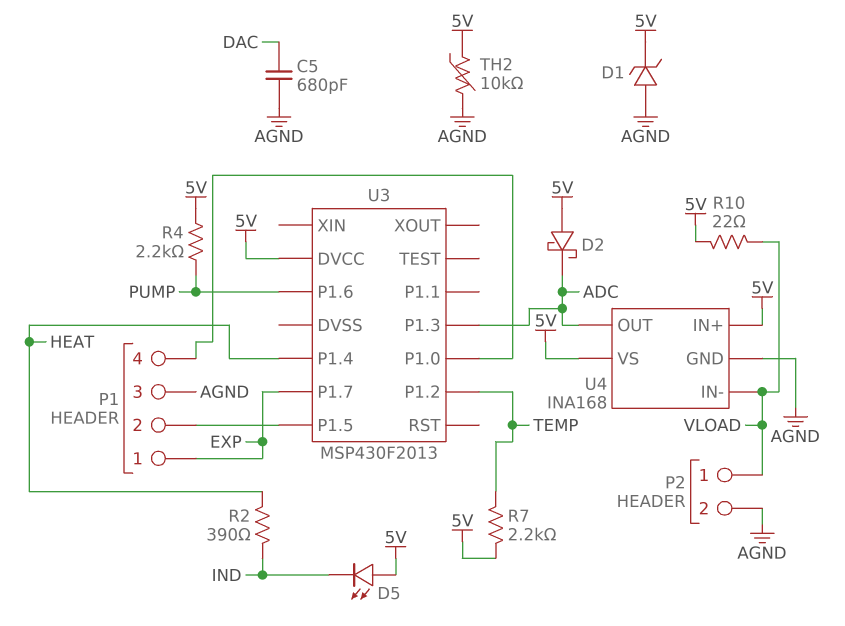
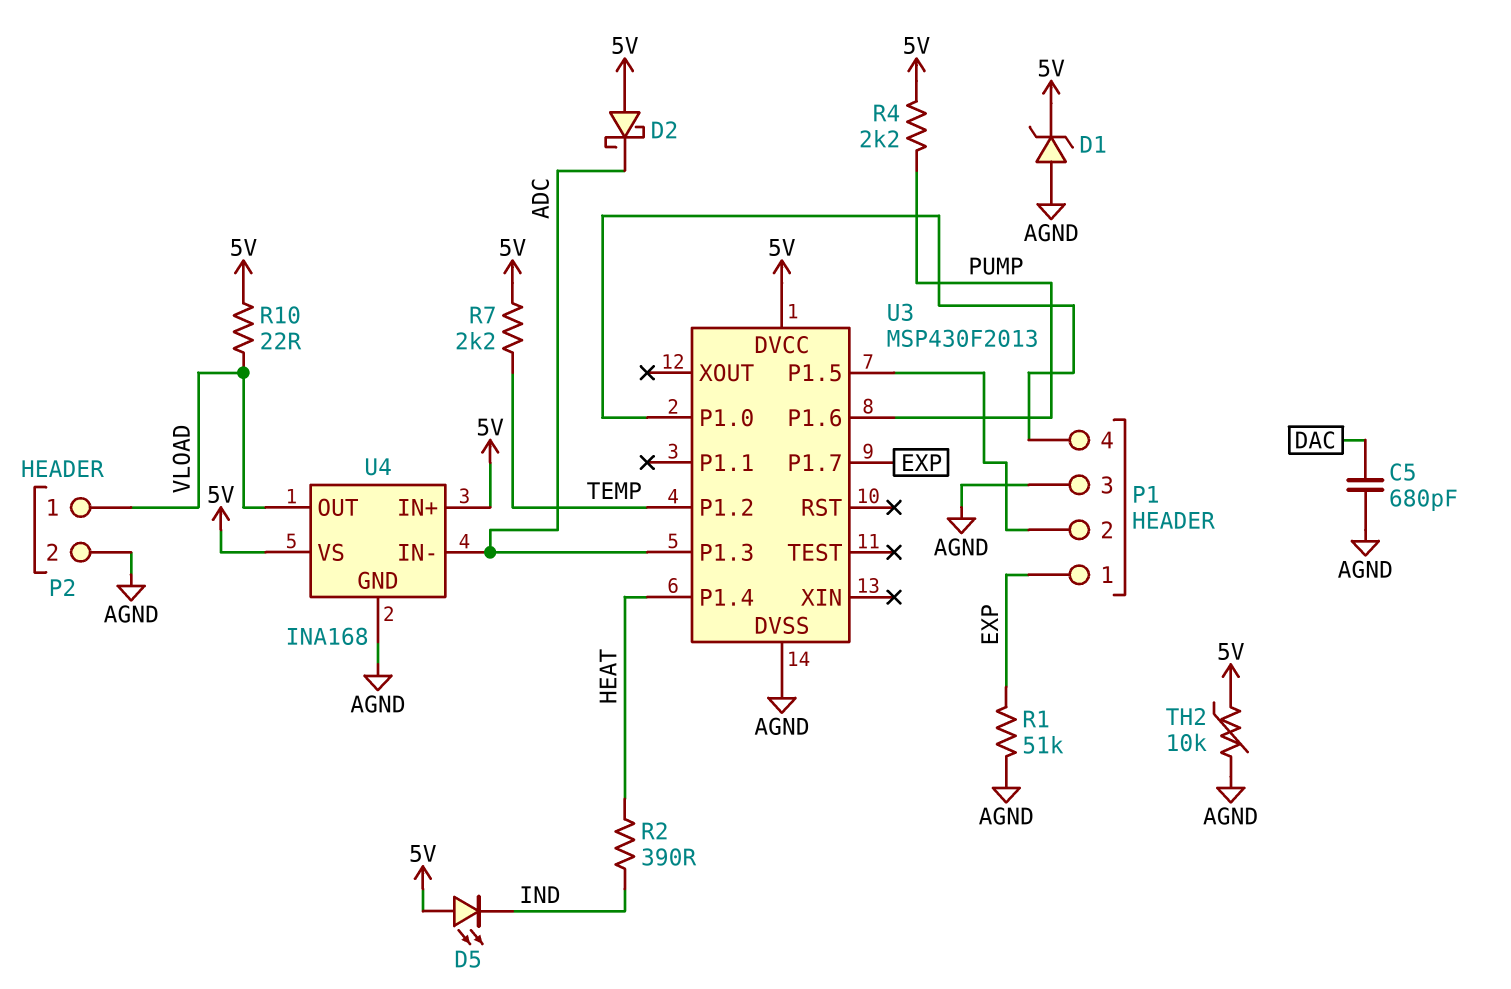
R1: none -> 51k (AGND, EXP)
U3 pin DVSS: none -> AGND
U4 pin IN-: VLOAD -> ADC
U4 pin OUT: ADC -> VLOAD

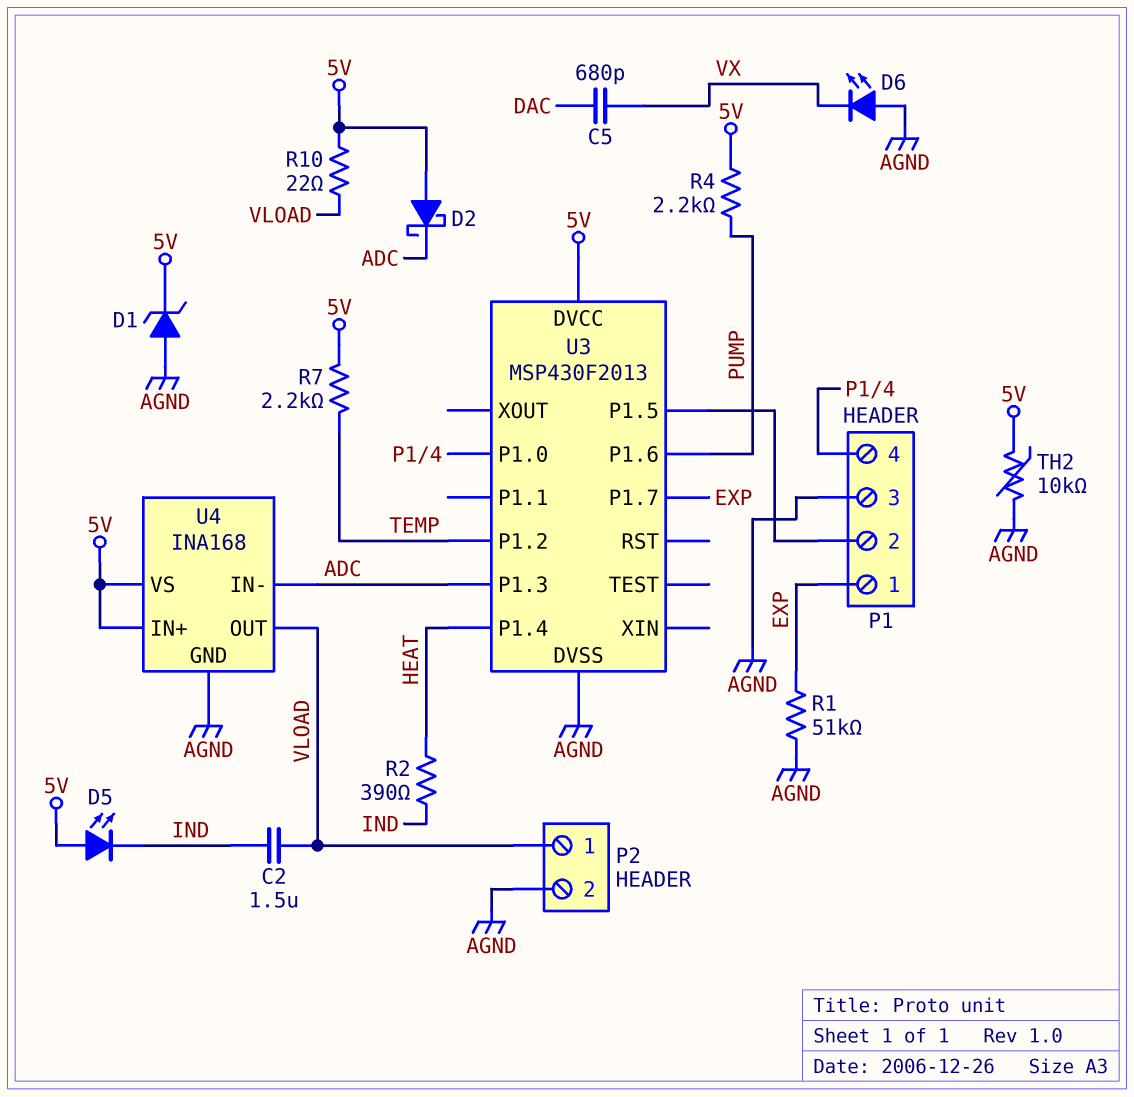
C2: none -> 1.5uF (IND, VLOAD)
C5: 680pF (AGND, DAC) -> 680pF (DAC, VX)
D6: none -> LED (A AGND, K VX)

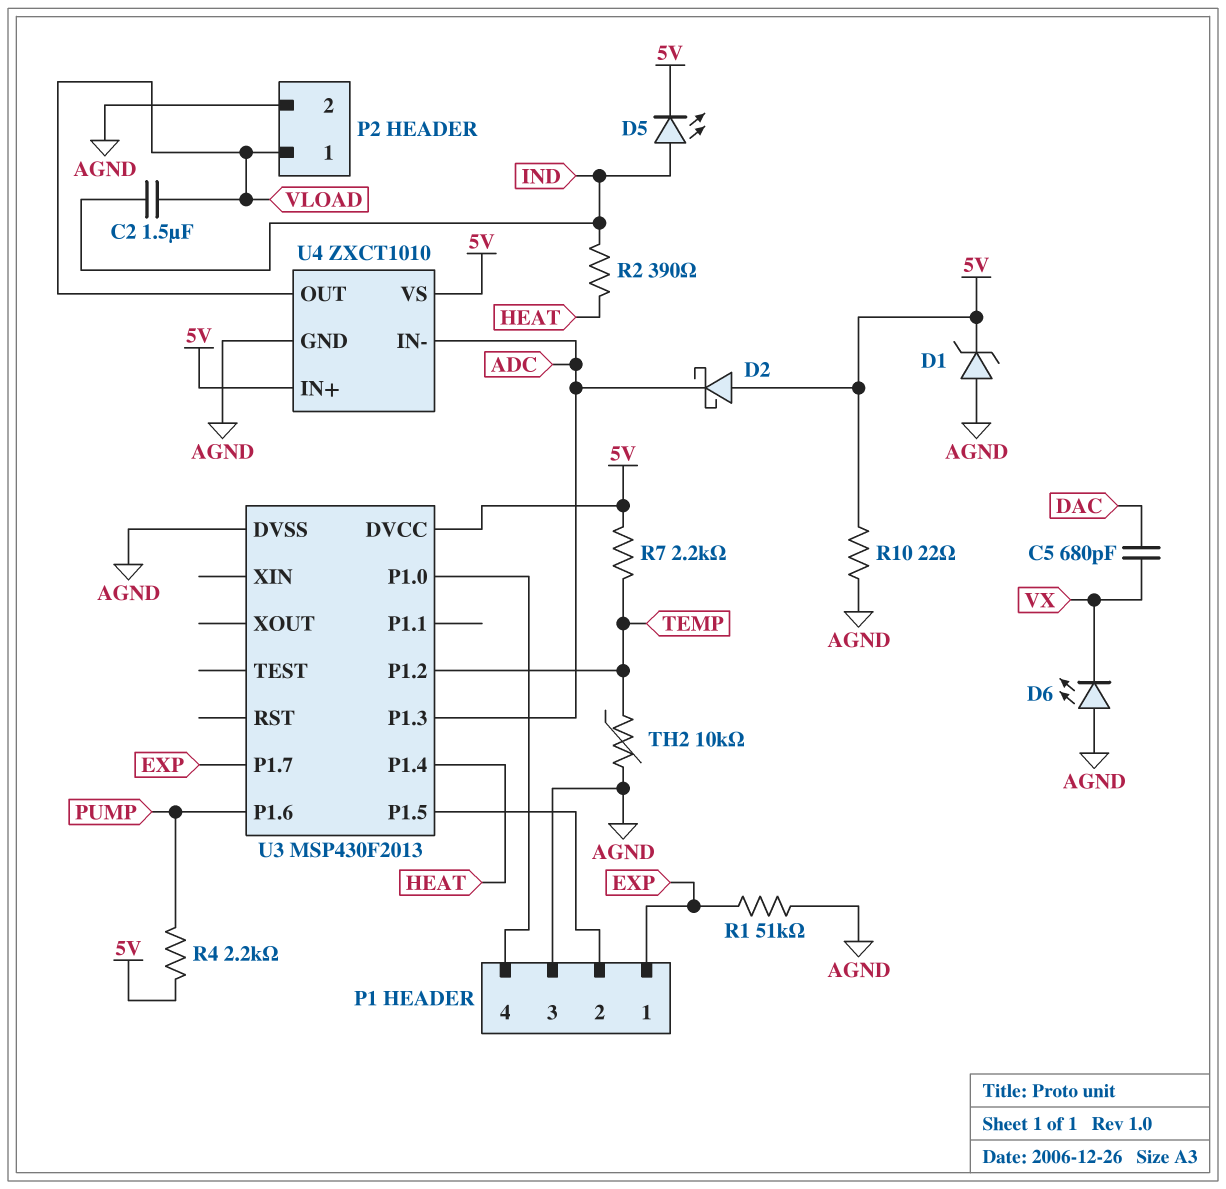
D5: LED (A 5V, K IND) -> LED (A IND, K 5V)
R10: 22 (5V, VLOAD) -> 22 (5V, AGND)
TH2: 10k (5V, AGND) -> 10k (AGND, TEMP)
U4: INA168 -> ZXCT1010

